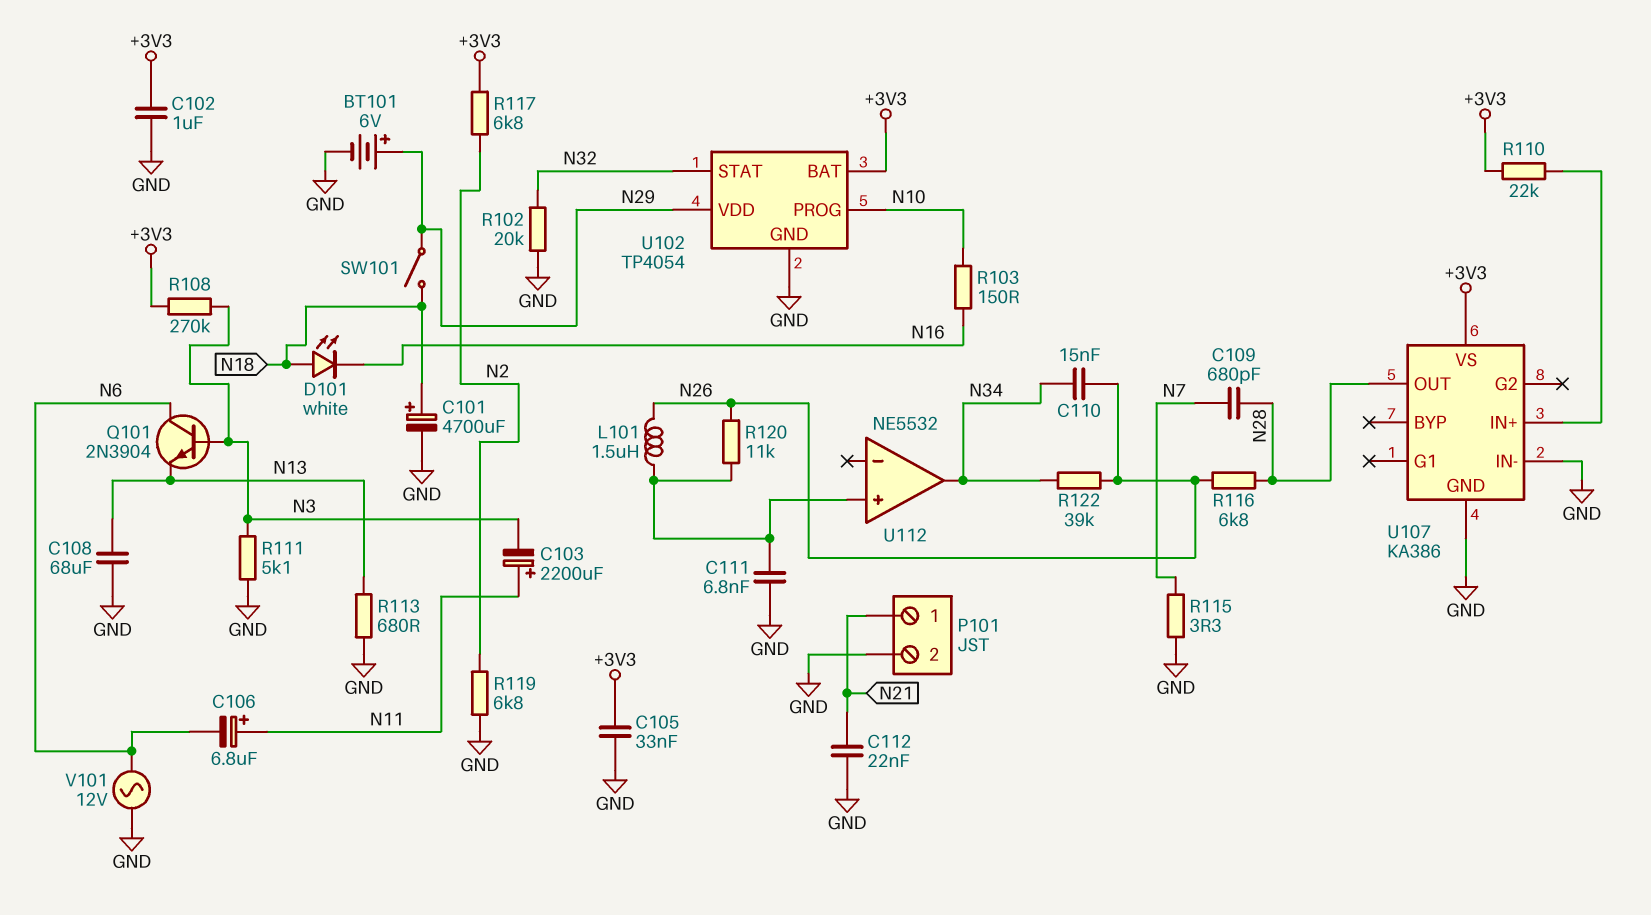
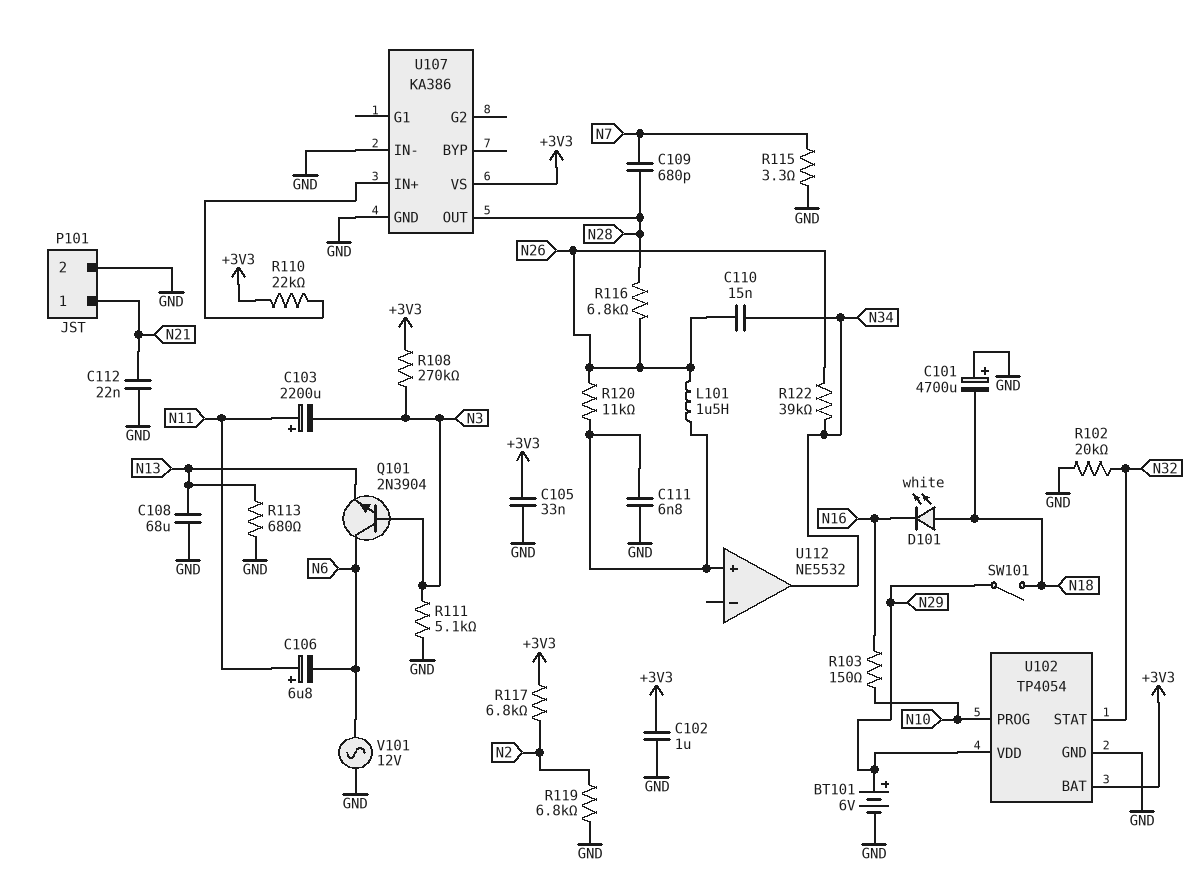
C101: 4700uF (plus N18, minus GND) -> 4700uF (plus GND, minus N18)

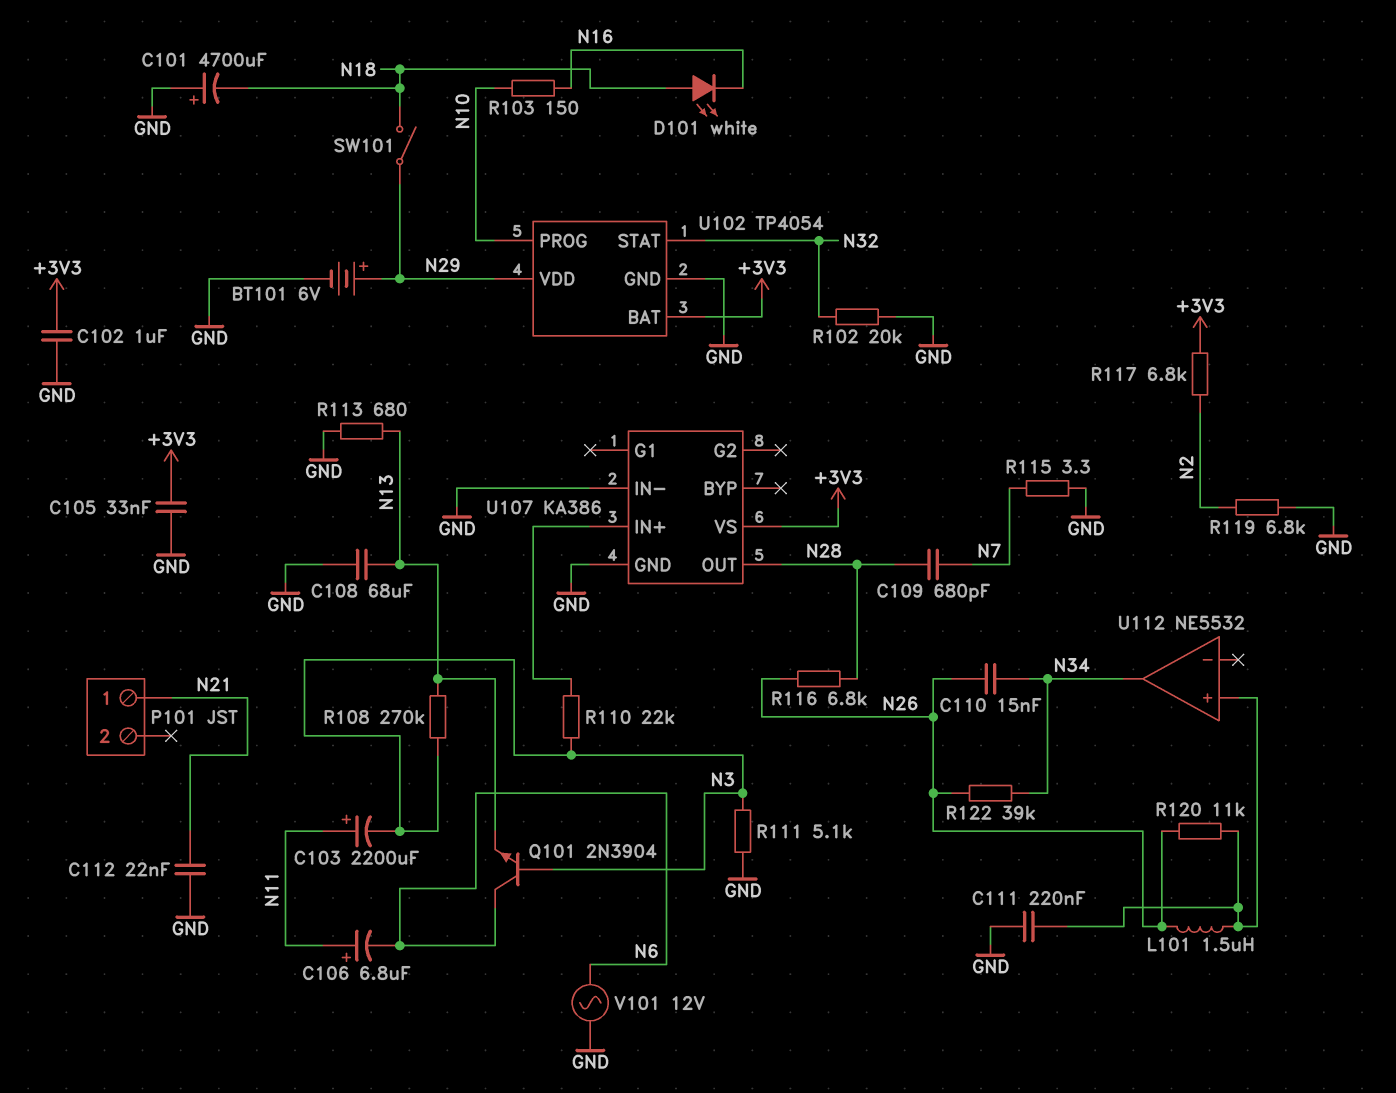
C111: 6.8nF (GND, U112/in+) -> 220nF (GND, U112/in+)
P101 pin 2: GND -> none
R108: 270k (+3V3, N3) -> 270k (N3, N13)
R110: 22k (+3V3, U107/IN+) -> 22k (N3, U107/IN+)

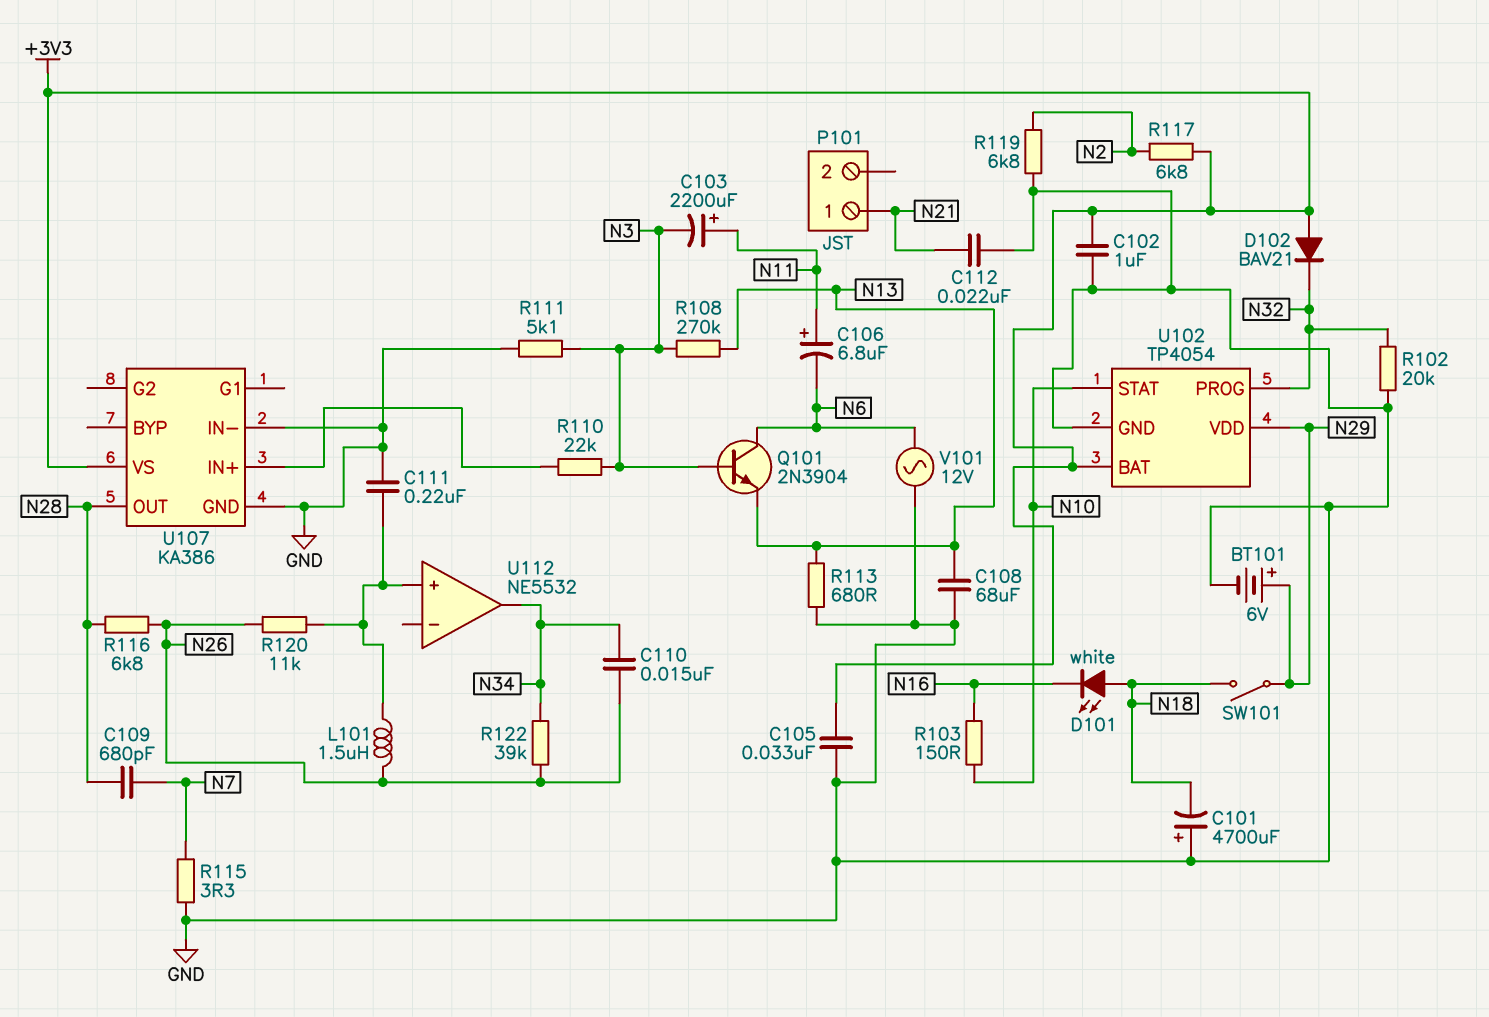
D102: none -> diode BAV21 (A +3V3, K N32)
U102 pin PROG: N10 -> N32
U102 pin STAT: N32 -> N10

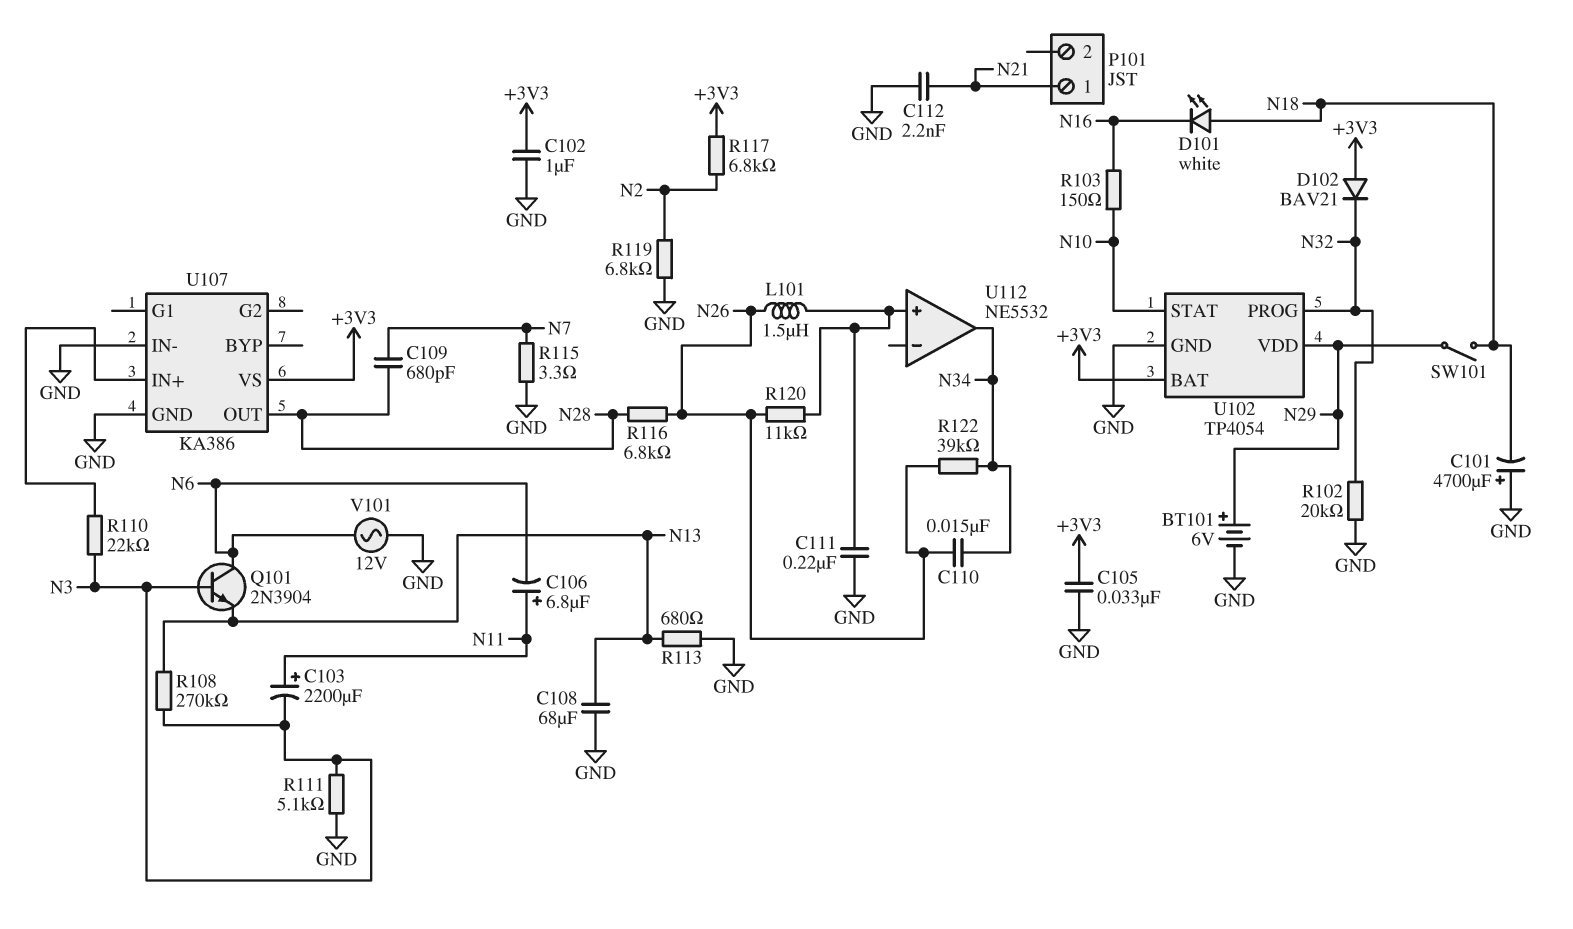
C112: 22nF (GND, N21) -> 2.2nF (GND, N21)

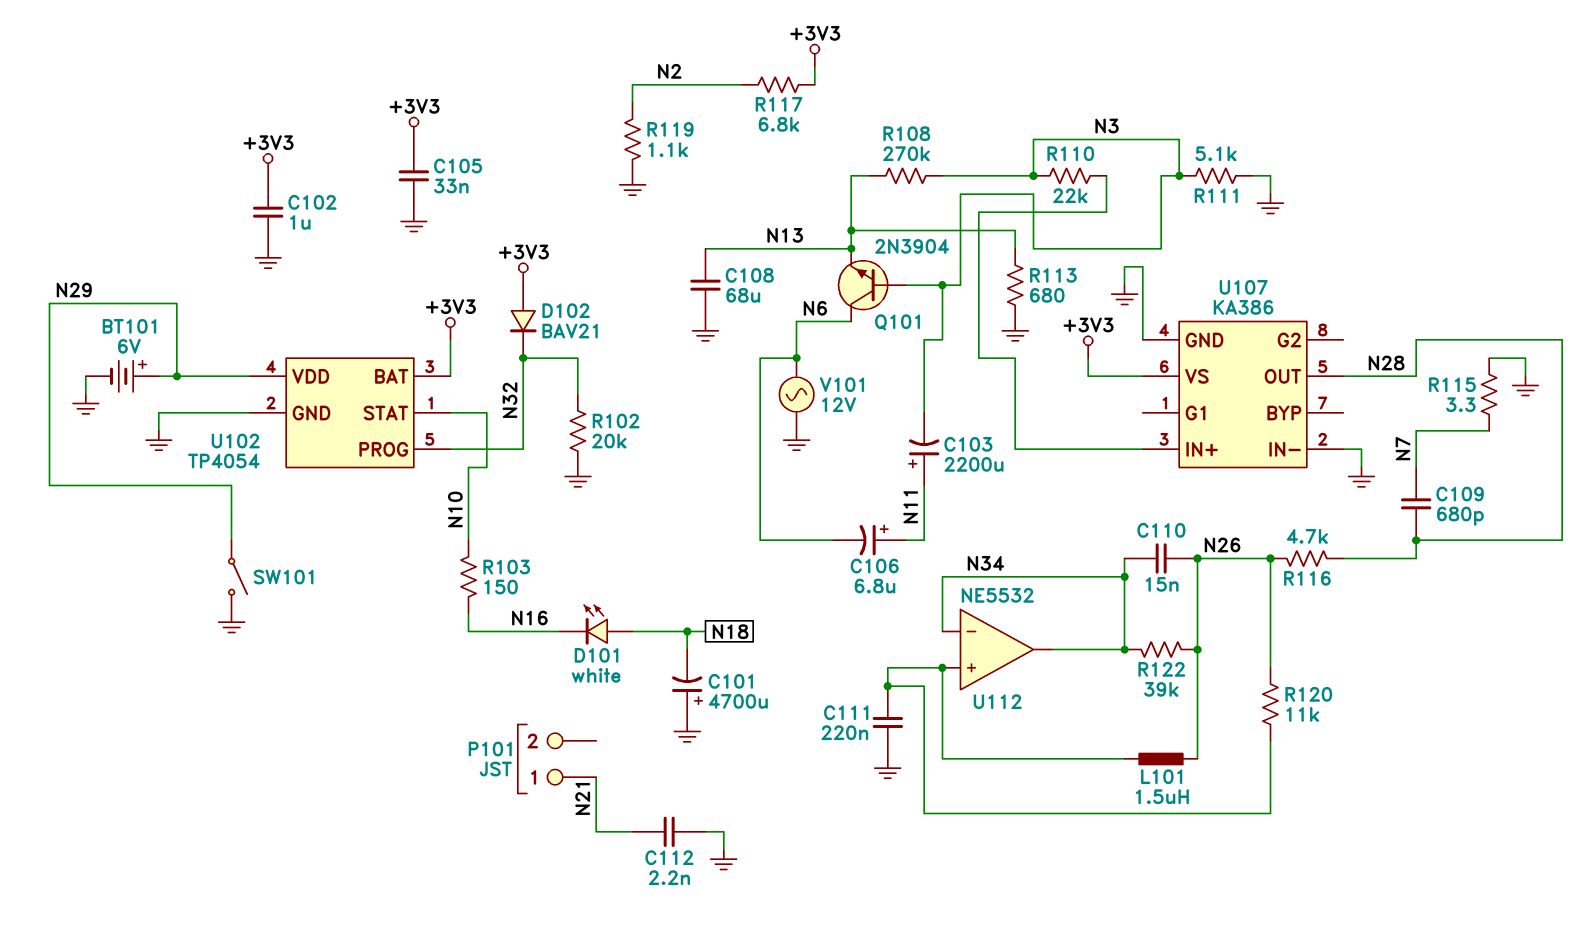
R116: 6.8k (N26, N28) -> 4.7k (N26, N28)
R119: 6.8k (GND, N2) -> 1.1k (GND, N2)
SW101: switch (N18, N29) -> switch (GND, N29)
U112 pin in-: none -> N34

